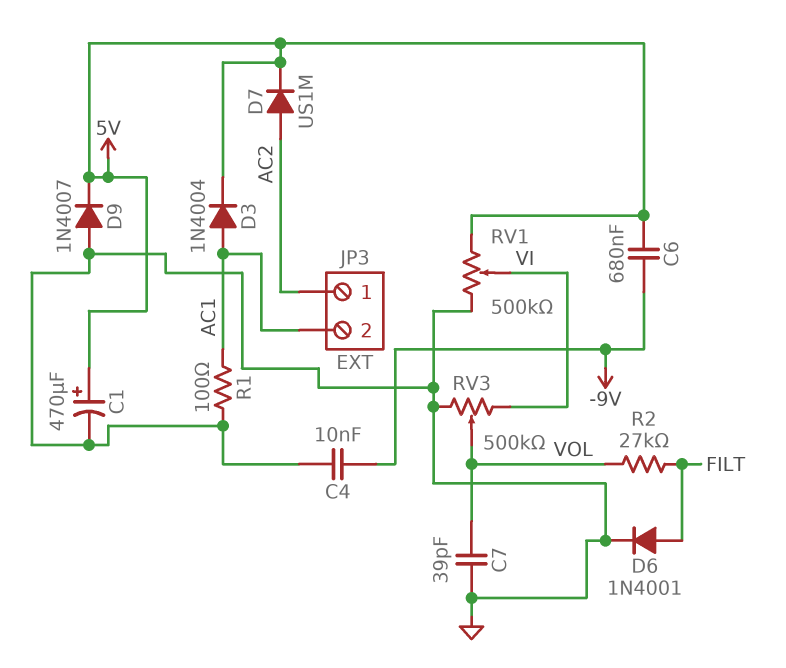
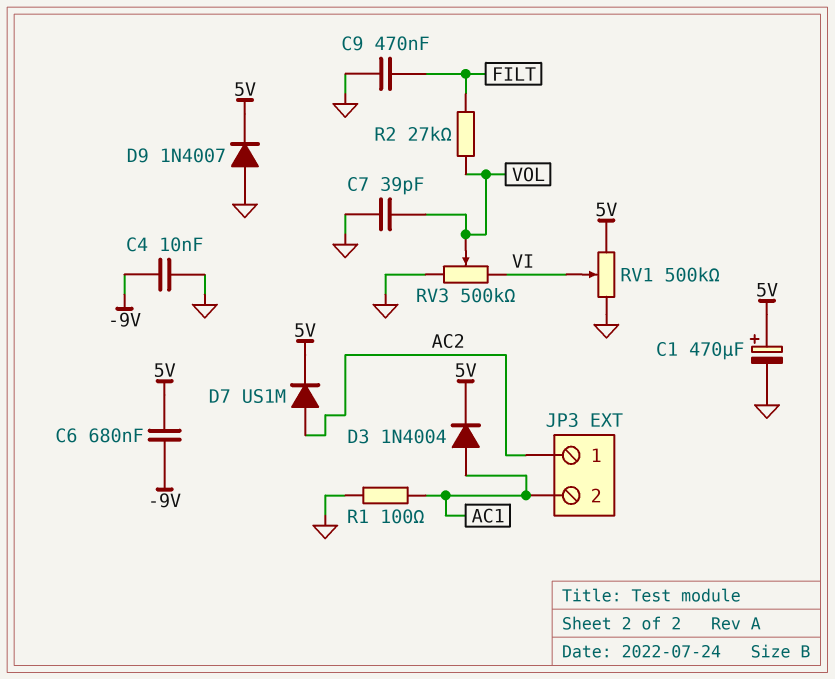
C9: none -> 470nF (FILT, GND)
D6: diode 1N4001 (A FILT, K GND) -> none

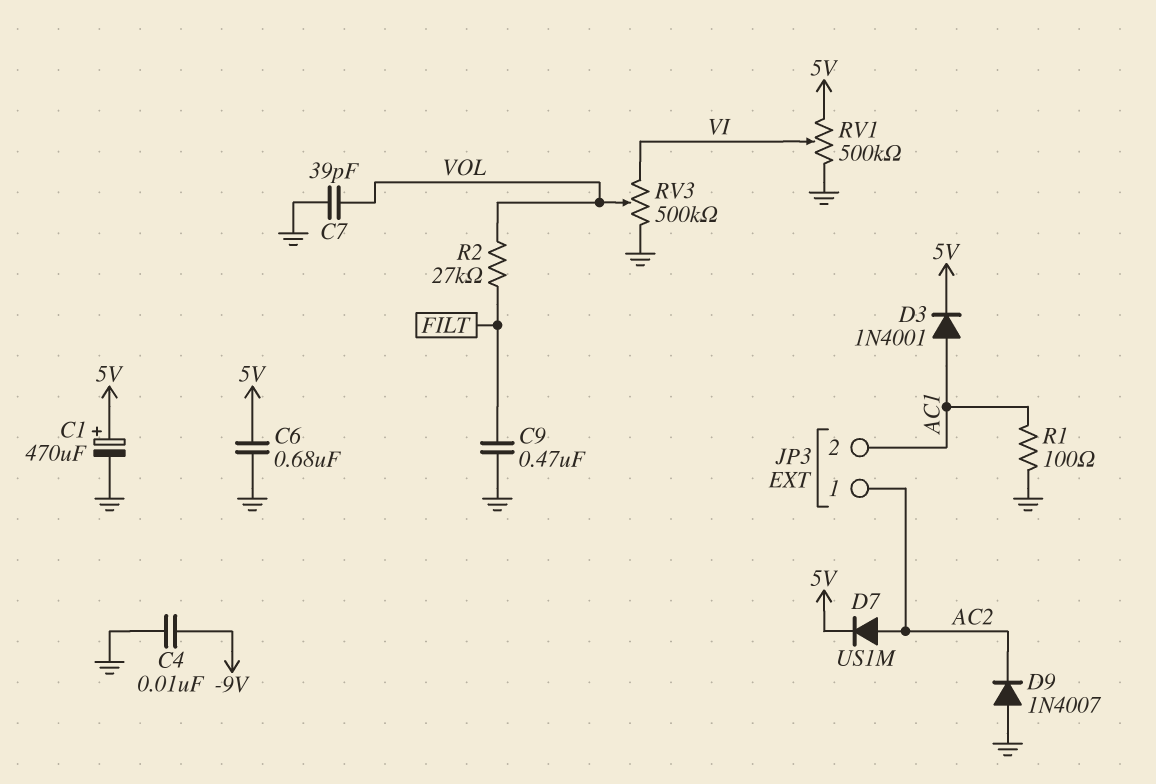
C6: 680nF (-9V, 5V) -> 680nF (5V, GND)
D3: diode 1N4004 (A AC1, K 5V) -> diode 1N4001 (A AC1, K 5V)
D9: diode 1N4007 (A GND, K 5V) -> diode 1N4007 (A GND, K AC2)

